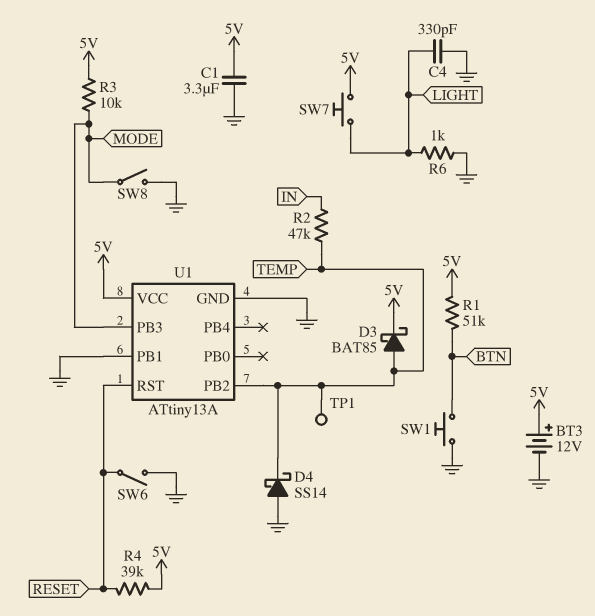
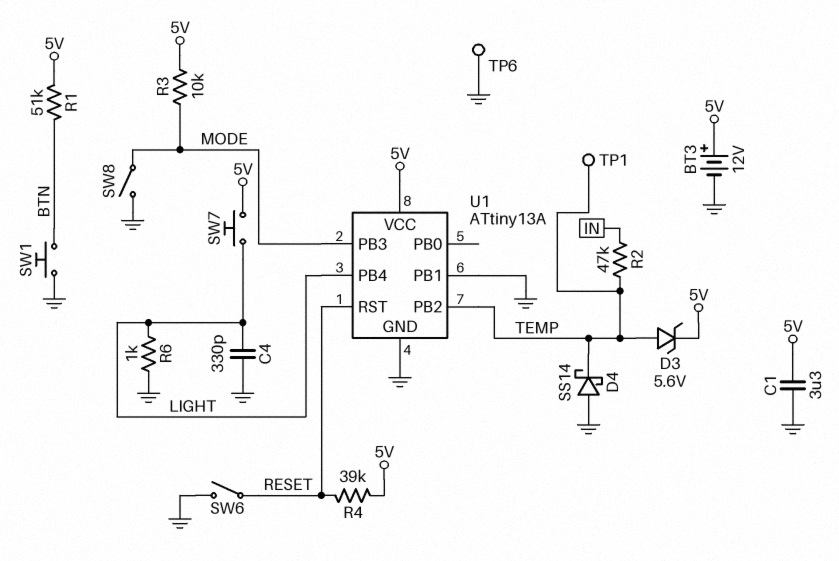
D3: schottky BAT85 (A TEMP, K 5V) -> zener 5.6V (A TEMP, K 5V)
TP6: none -> test point (GND)
U1 pin PB4: none -> LIGHT

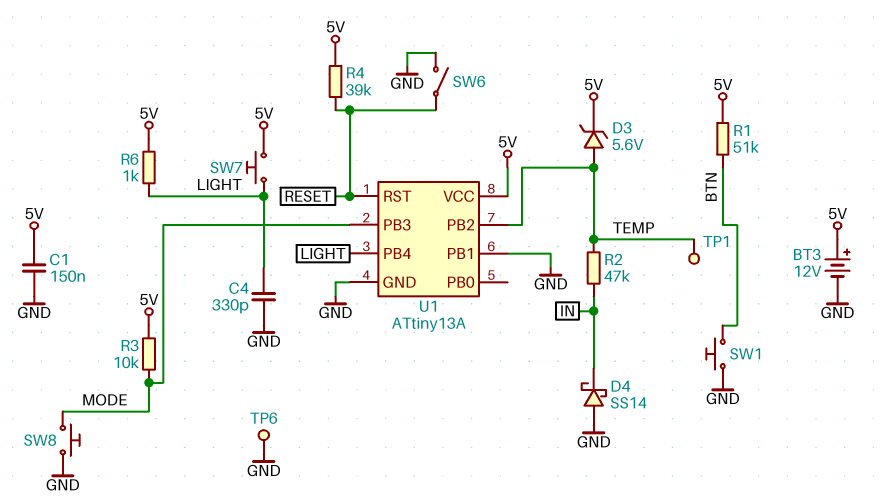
C1: 3.3uF (5V, GND) -> 150nF (5V, GND)
D4: schottky SS14 (A GND, K TEMP) -> schottky SS14 (A GND, K IN)
R6: 1k (GND, LIGHT) -> 1k (5V, LIGHT)
SW8: switch (GND, MODE) -> button (GND, MODE)

